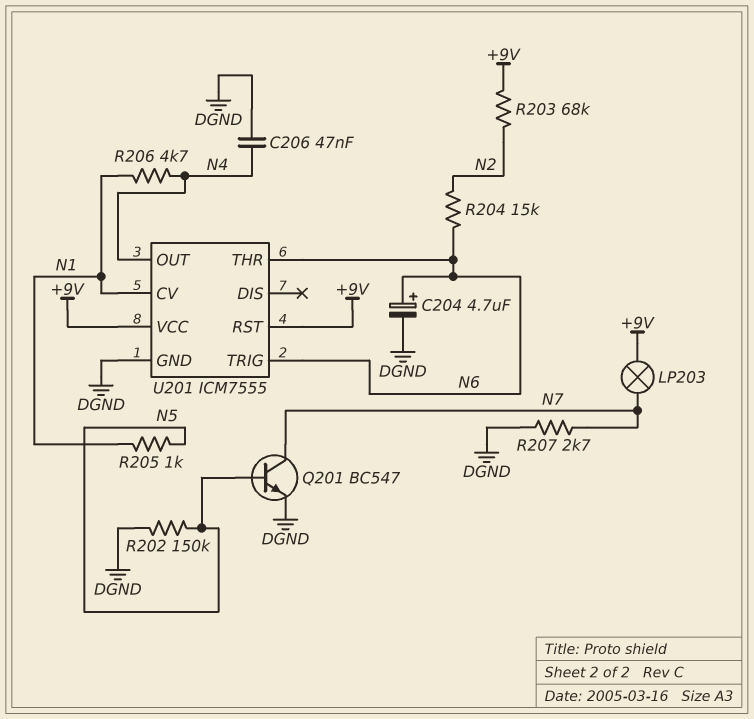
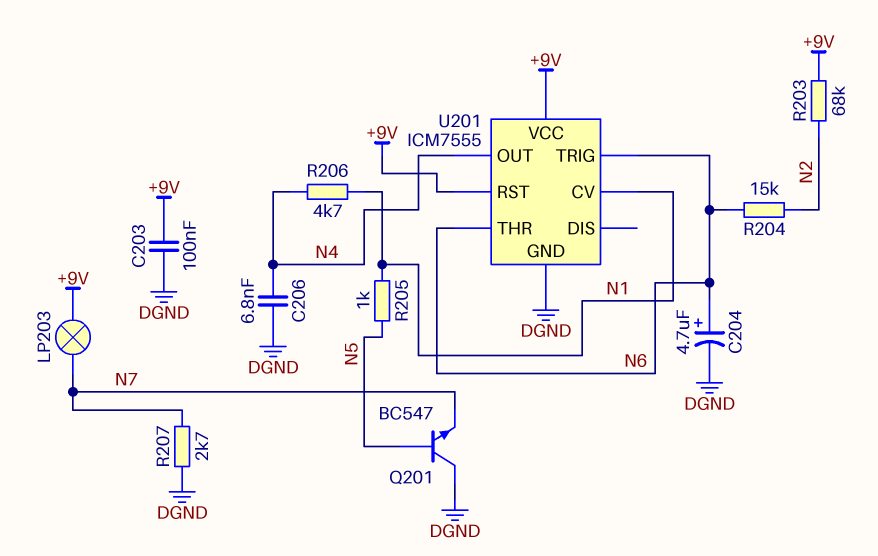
C203: none -> 100nF (+9V, DGND)
C206: 47nF (DGND, N4) -> 6.8nF (DGND, N4)
Q201: NPN BC547 (B N5, C N7, E DGND) -> NPN BC547 (B N5, C DGND, E N7)
R202: 150k (DGND, N5) -> none

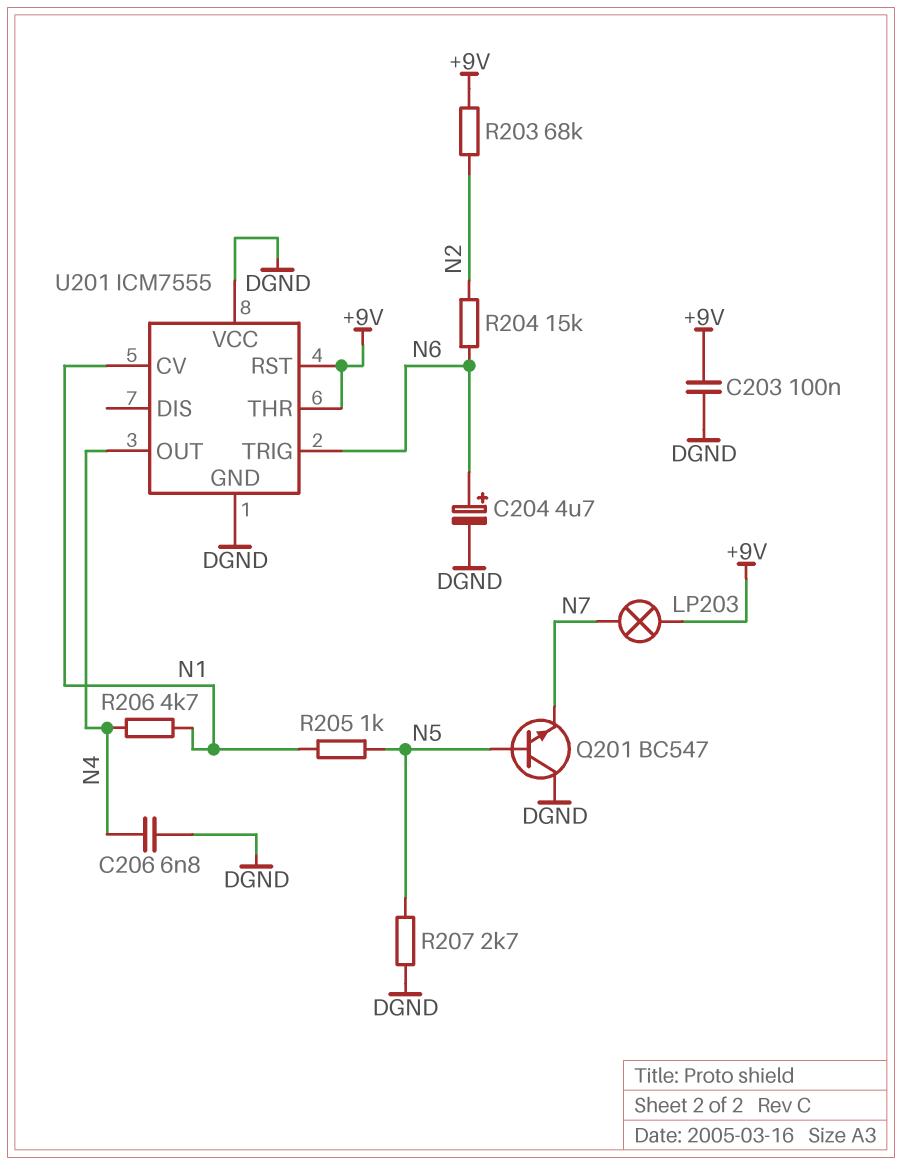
R207: 2.7k (DGND, N7) -> 2.7k (DGND, N5)
U201 pin THR: N6 -> +9V
U201 pin VCC: +9V -> DGND

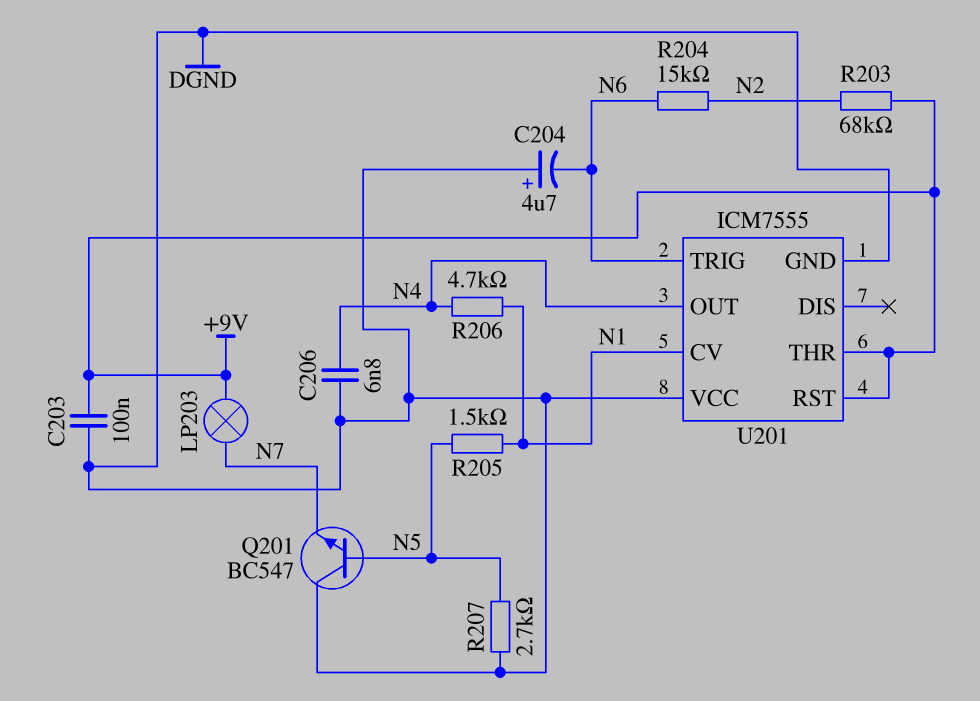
C204: 4.7uF (plus N6, minus DGND) -> 4.7uF (plus DGND, minus N6)
R205: 1k (N1, N5) -> 1.5k (N1, N5)

